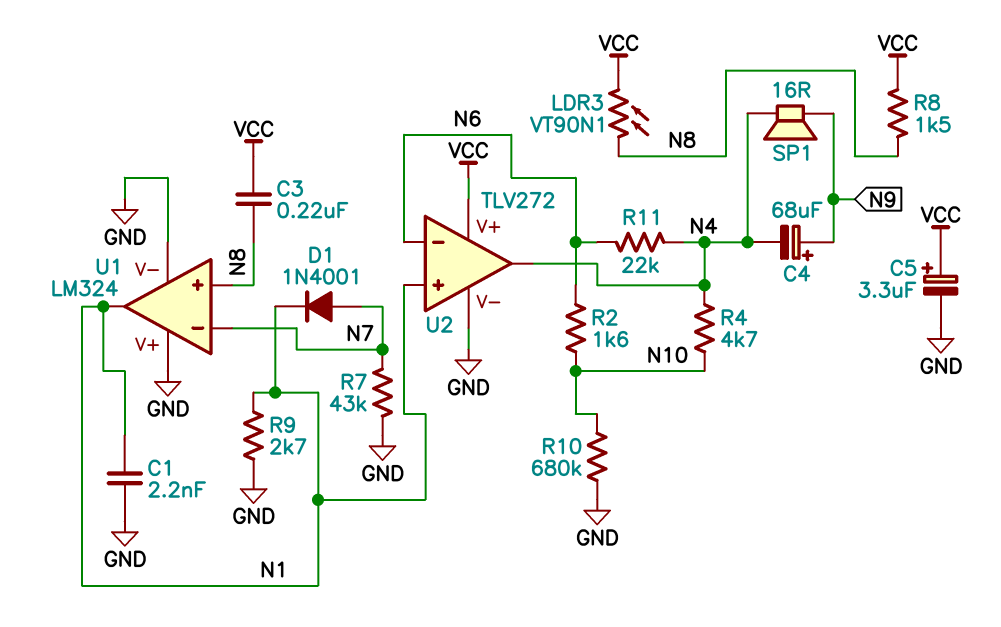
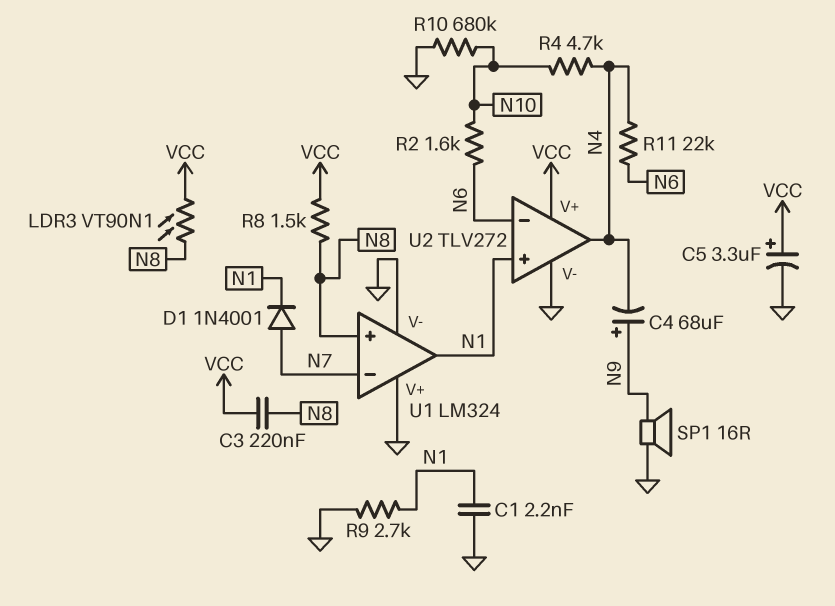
R7: 43k (GND, N7) -> none
SP1: speaker 16R (N4, N9) -> speaker 16R (GND, N9)

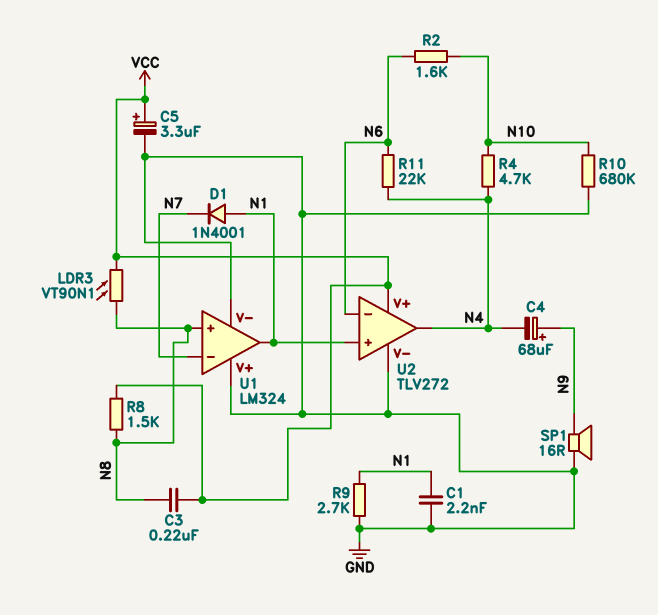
D1: diode 1N4001 (A N7, K N1) -> diode 1N4001 (A N1, K N7)

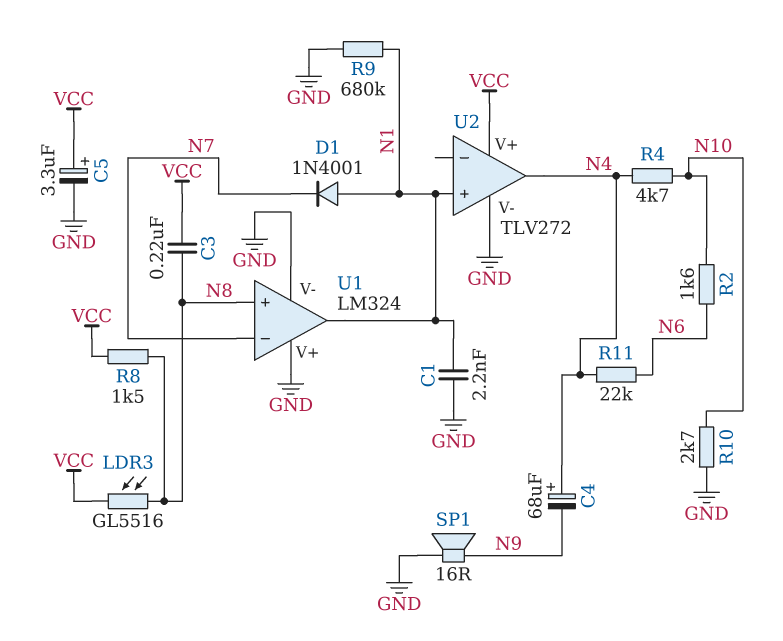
C4: 68uF (plus N9, minus N4) -> 68uF (plus N4, minus N9)
LDR3: VT90N1 (N8, VCC) -> GL5516 (N8, VCC)
R9: 2.7k (GND, N1) -> 680k (GND, N1)
R10: 680k (GND, N10) -> 2.7k (GND, N10)
U2 pin in-: N6 -> none

